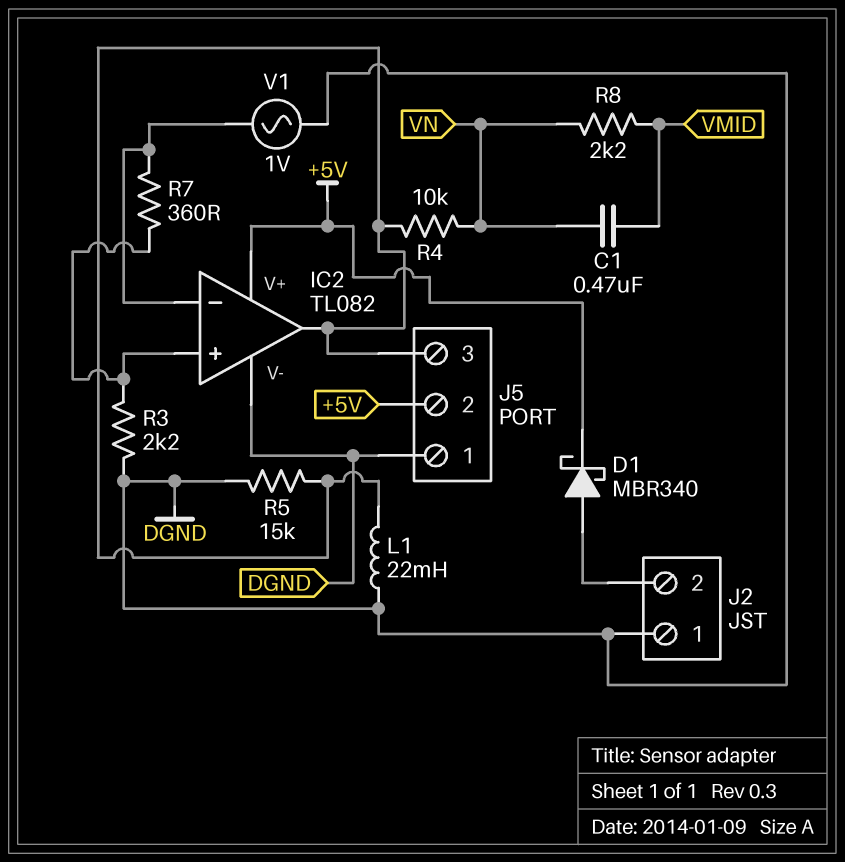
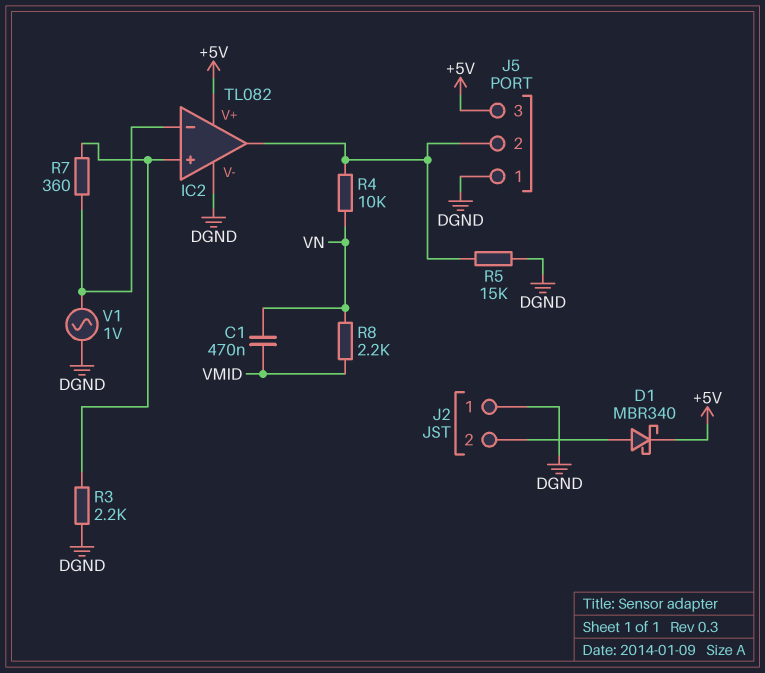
J5 pin 2: +5V -> IC2/out
J5 pin 3: IC2/out -> +5V
L1: 22mH (DGND, IC2/out) -> none

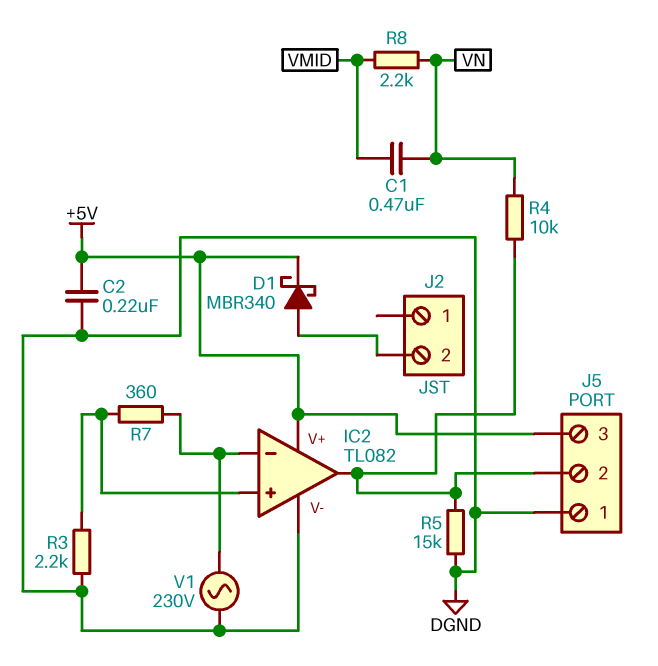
C2: none -> 220nF (+5V, DGND)
J2 pin 1: DGND -> none
V1: AC 1V (DGND, IC2/in-) -> AC 230V (DGND, IC2/in-)

